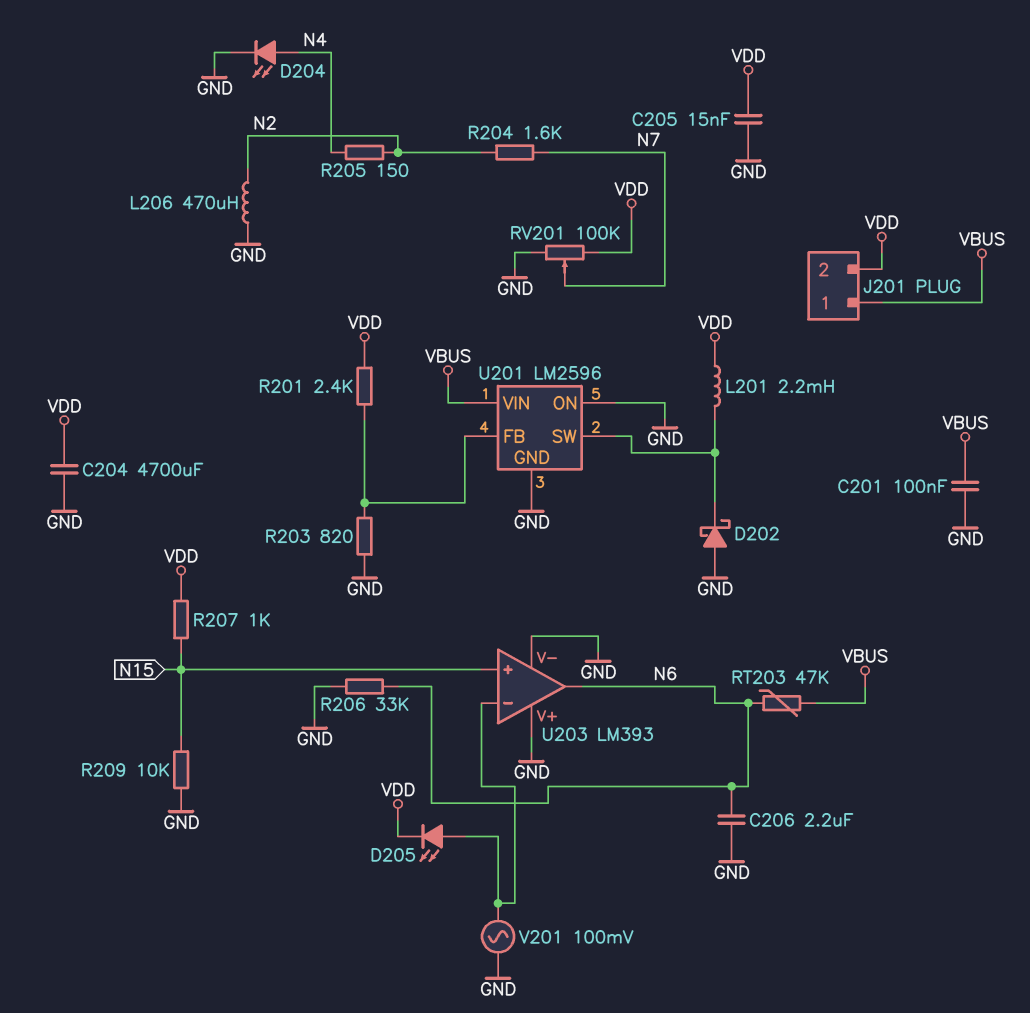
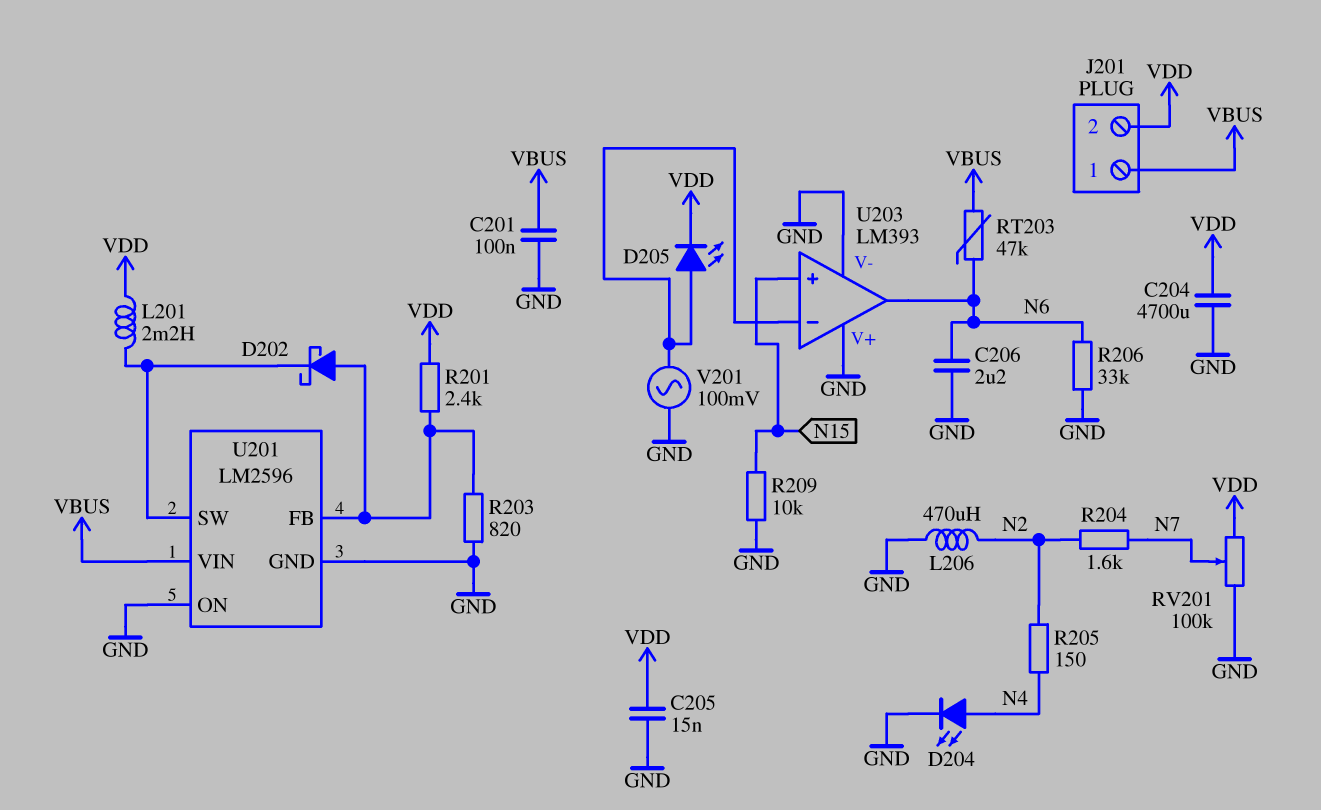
D202: schottky (A GND, K U201/SW) -> schottky (A U201/FB, K U201/SW)
R207: 1k (N15, VDD) -> none

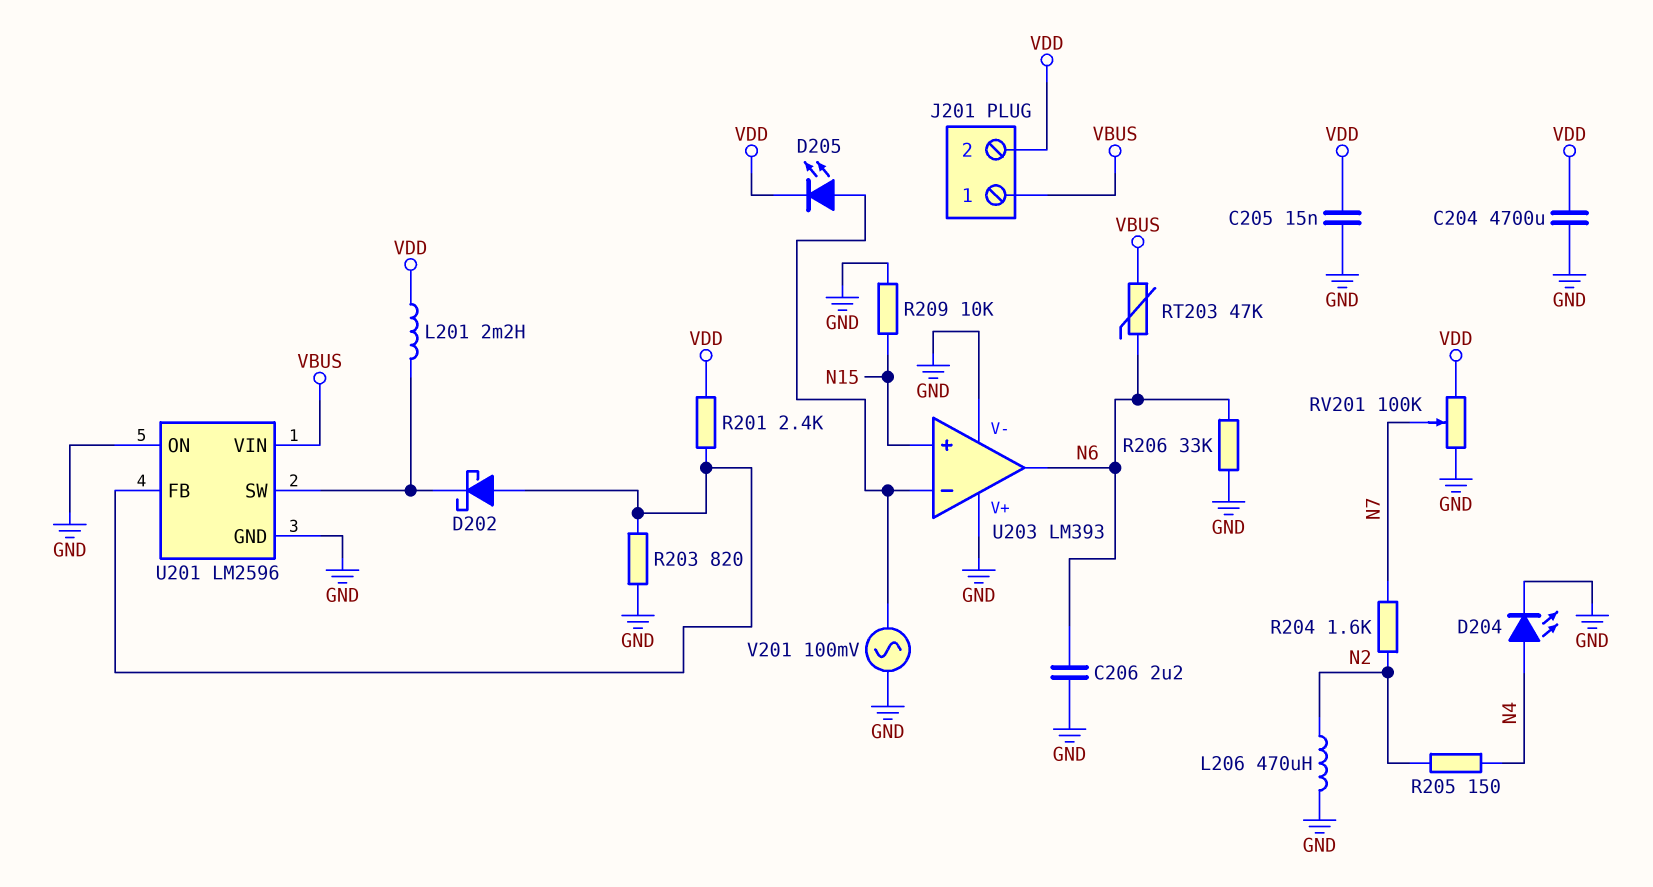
C201: 100nF (GND, VBUS) -> none

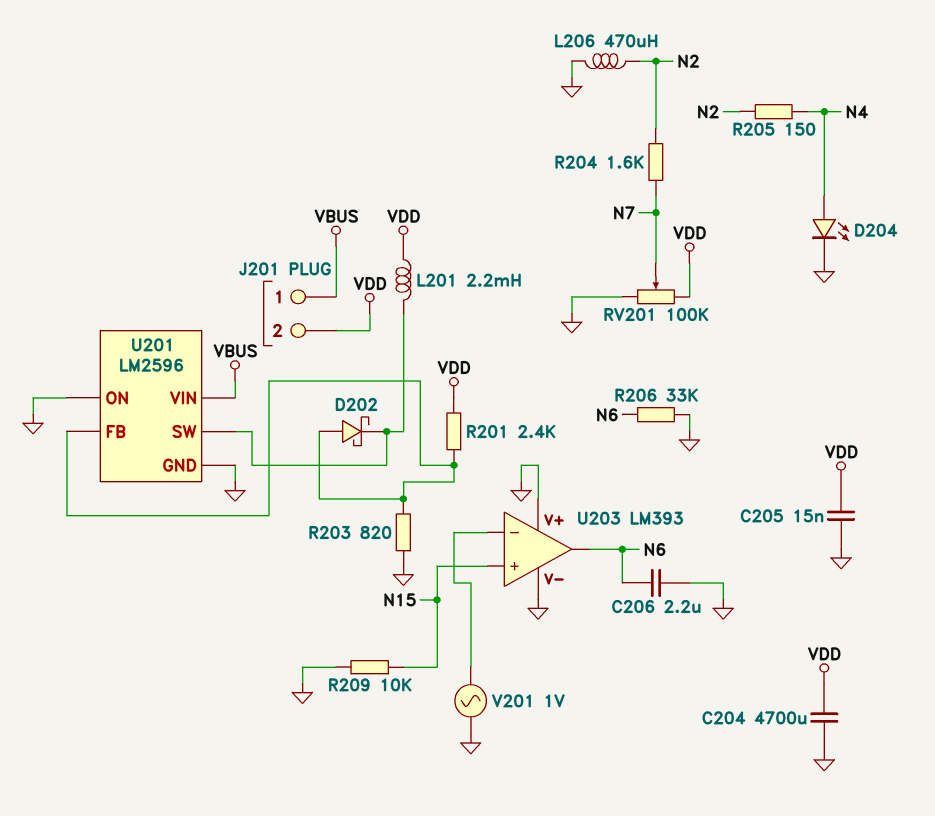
D205: LED (A U203/in-, K VDD) -> none
RT203: 47k (N6, VBUS) -> none
V201: AC 100mV (GND, U203/in-) -> AC 1V (GND, U203/in-)

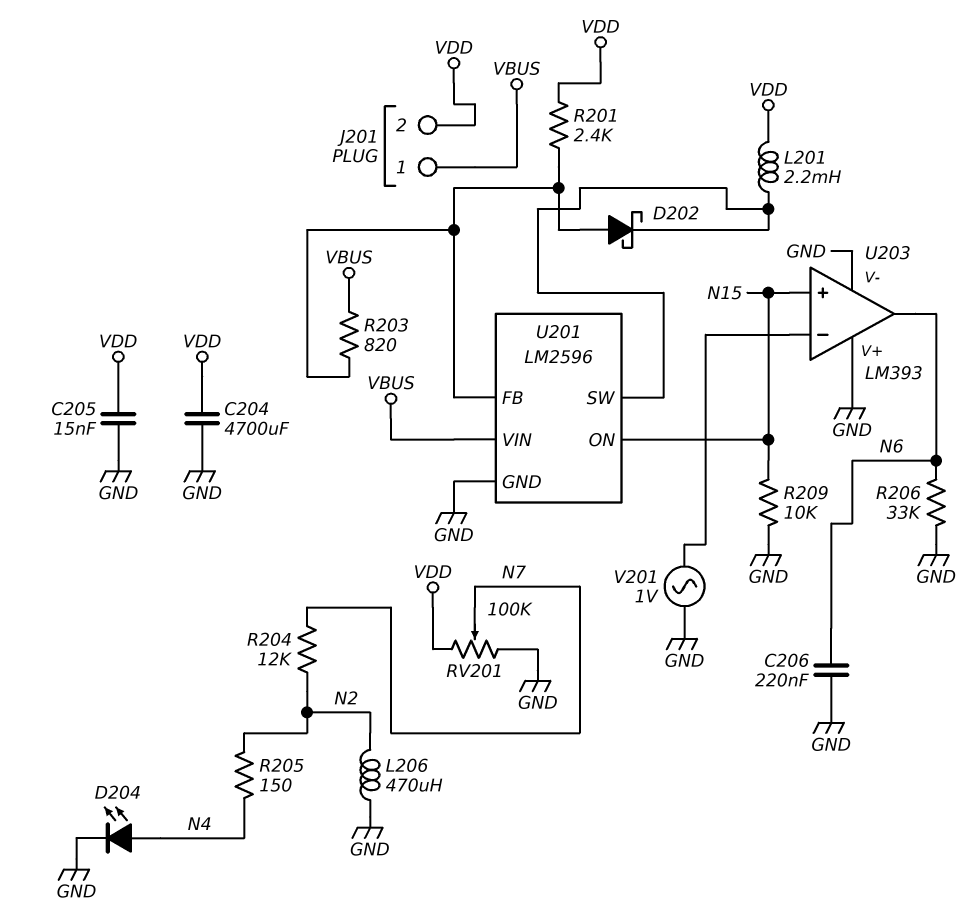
C206: 2.2uF (GND, N6) -> 220nF (GND, N6)
R203: 820 (GND, U201/FB) -> 820 (U201/FB, VBUS)
R204: 1.6k (N2, N7) -> 12k (N2, N7)
U201 pin ON: GND -> N15

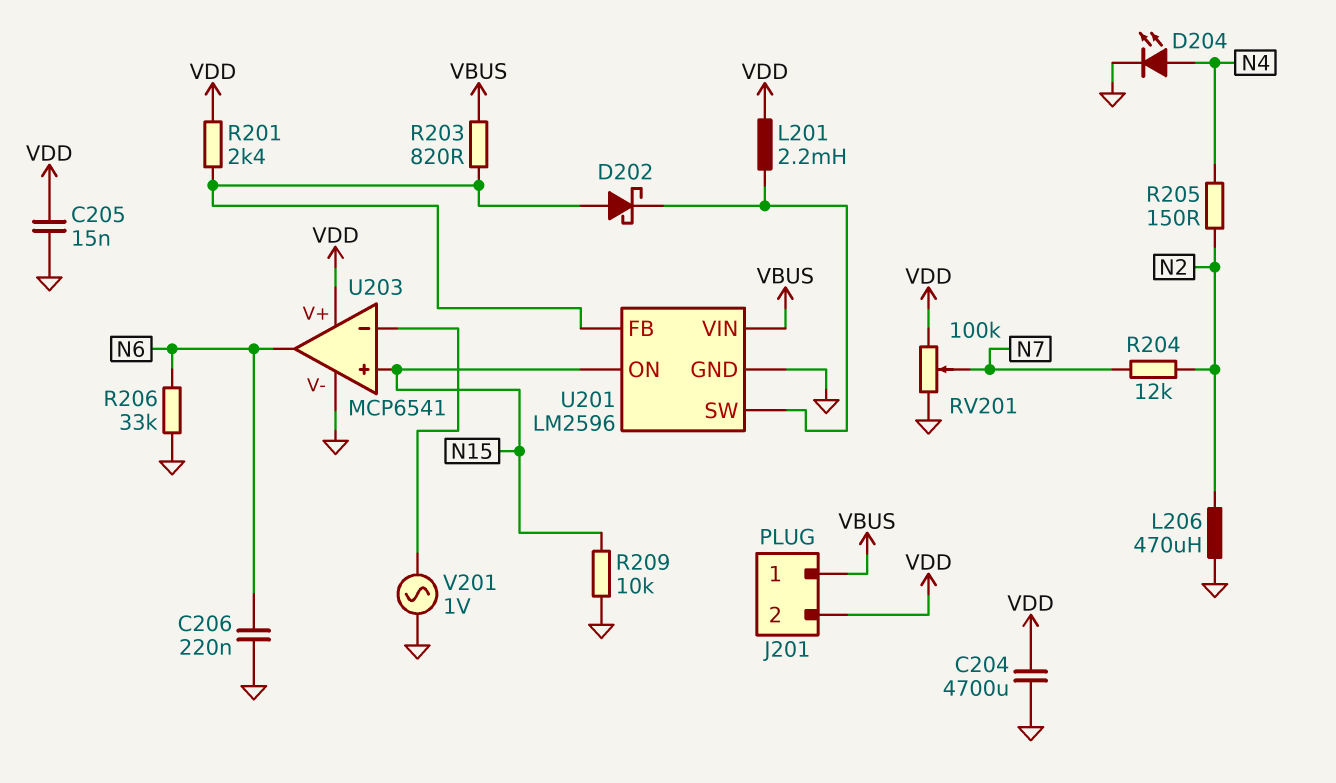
U203: LM393 -> MCP6541
U203 pin V+: GND -> VDD

